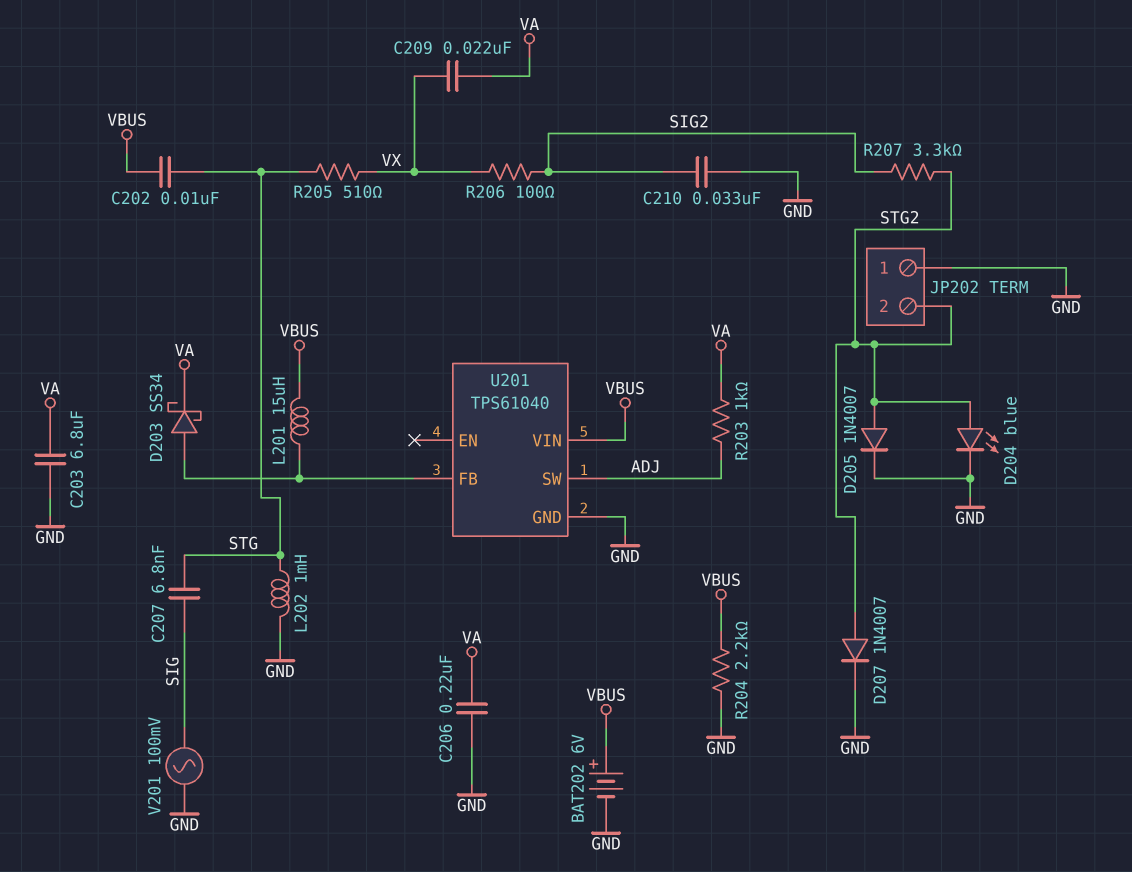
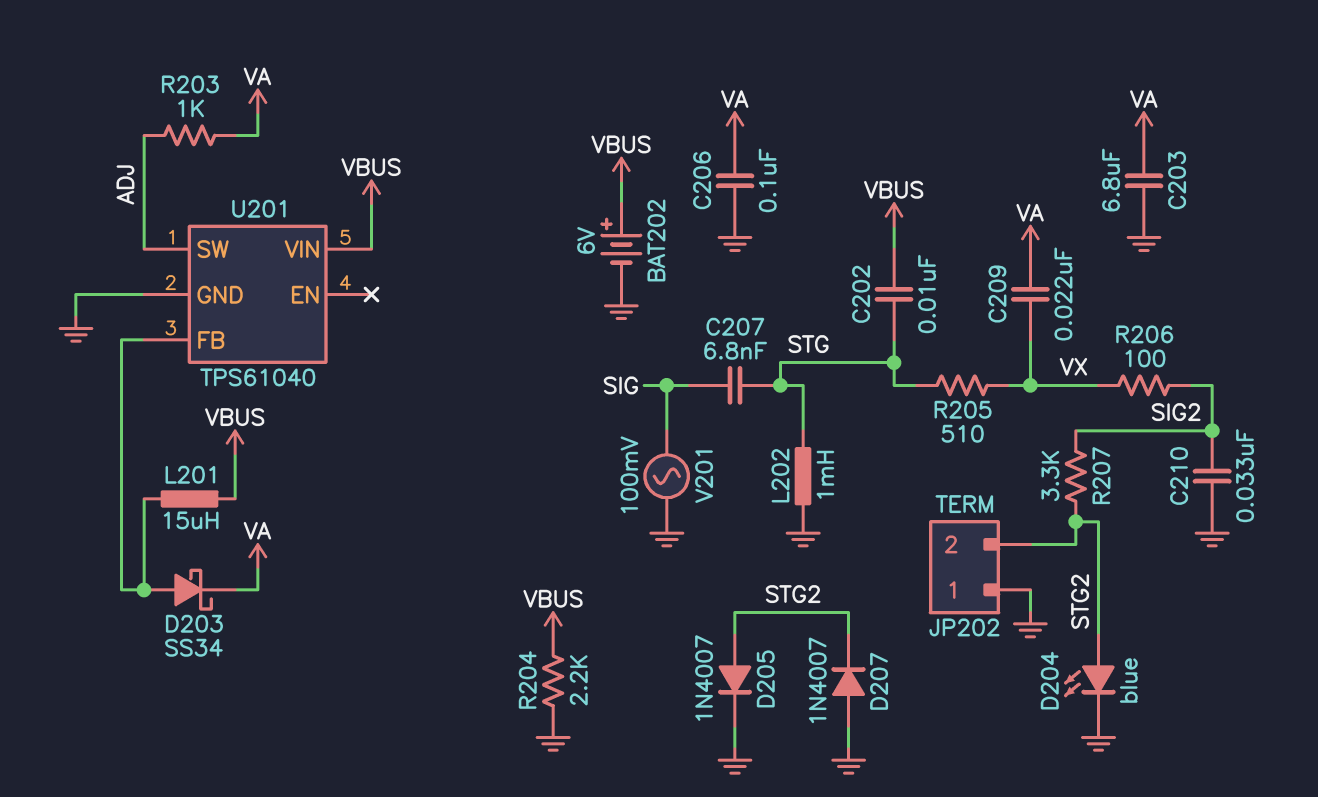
C206: 220nF (GND, VA) -> 100nF (GND, VA)
D207: diode 1N4007 (A STG2, K GND) -> diode 1N4007 (A GND, K STG2)

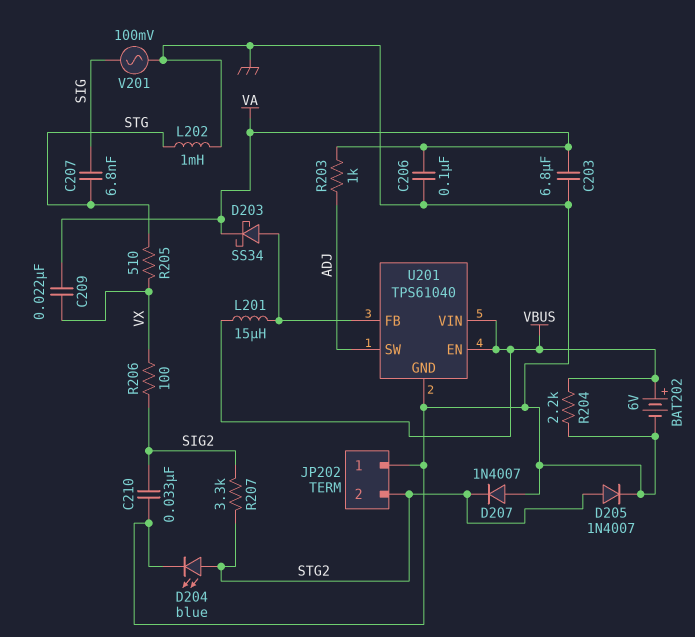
C202: 10nF (STG, VBUS) -> none
U201 pin EN: none -> VBUS

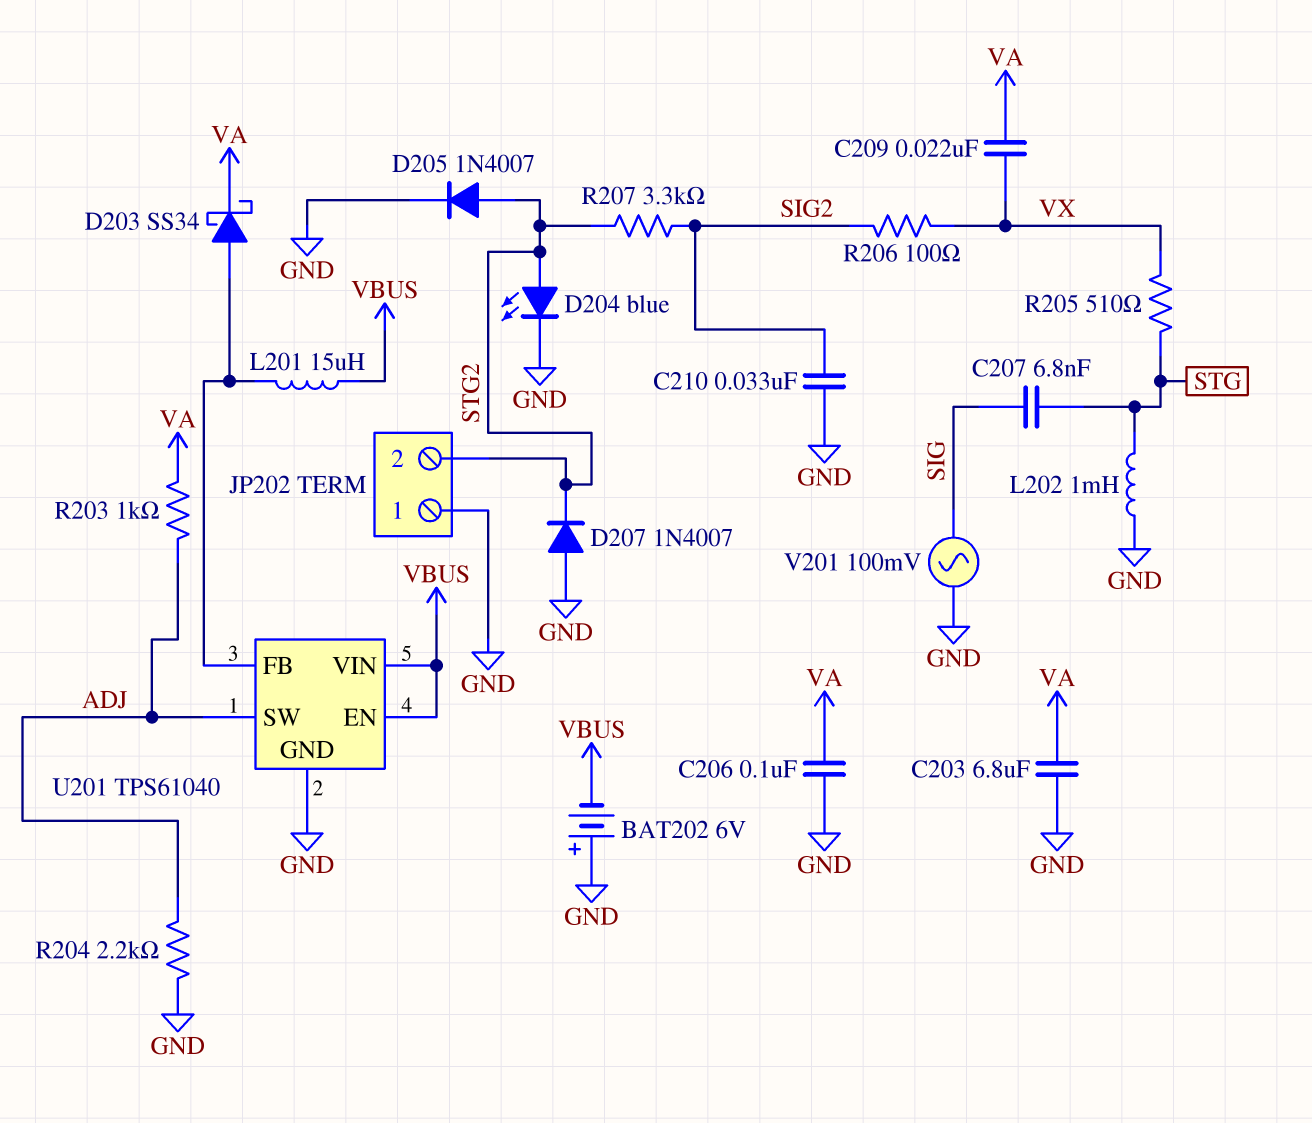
BAT202: 6V (plus VBUS, minus GND) -> 6V (plus GND, minus VBUS)
R204: 2.2k (GND, VBUS) -> 2.2k (ADJ, GND)

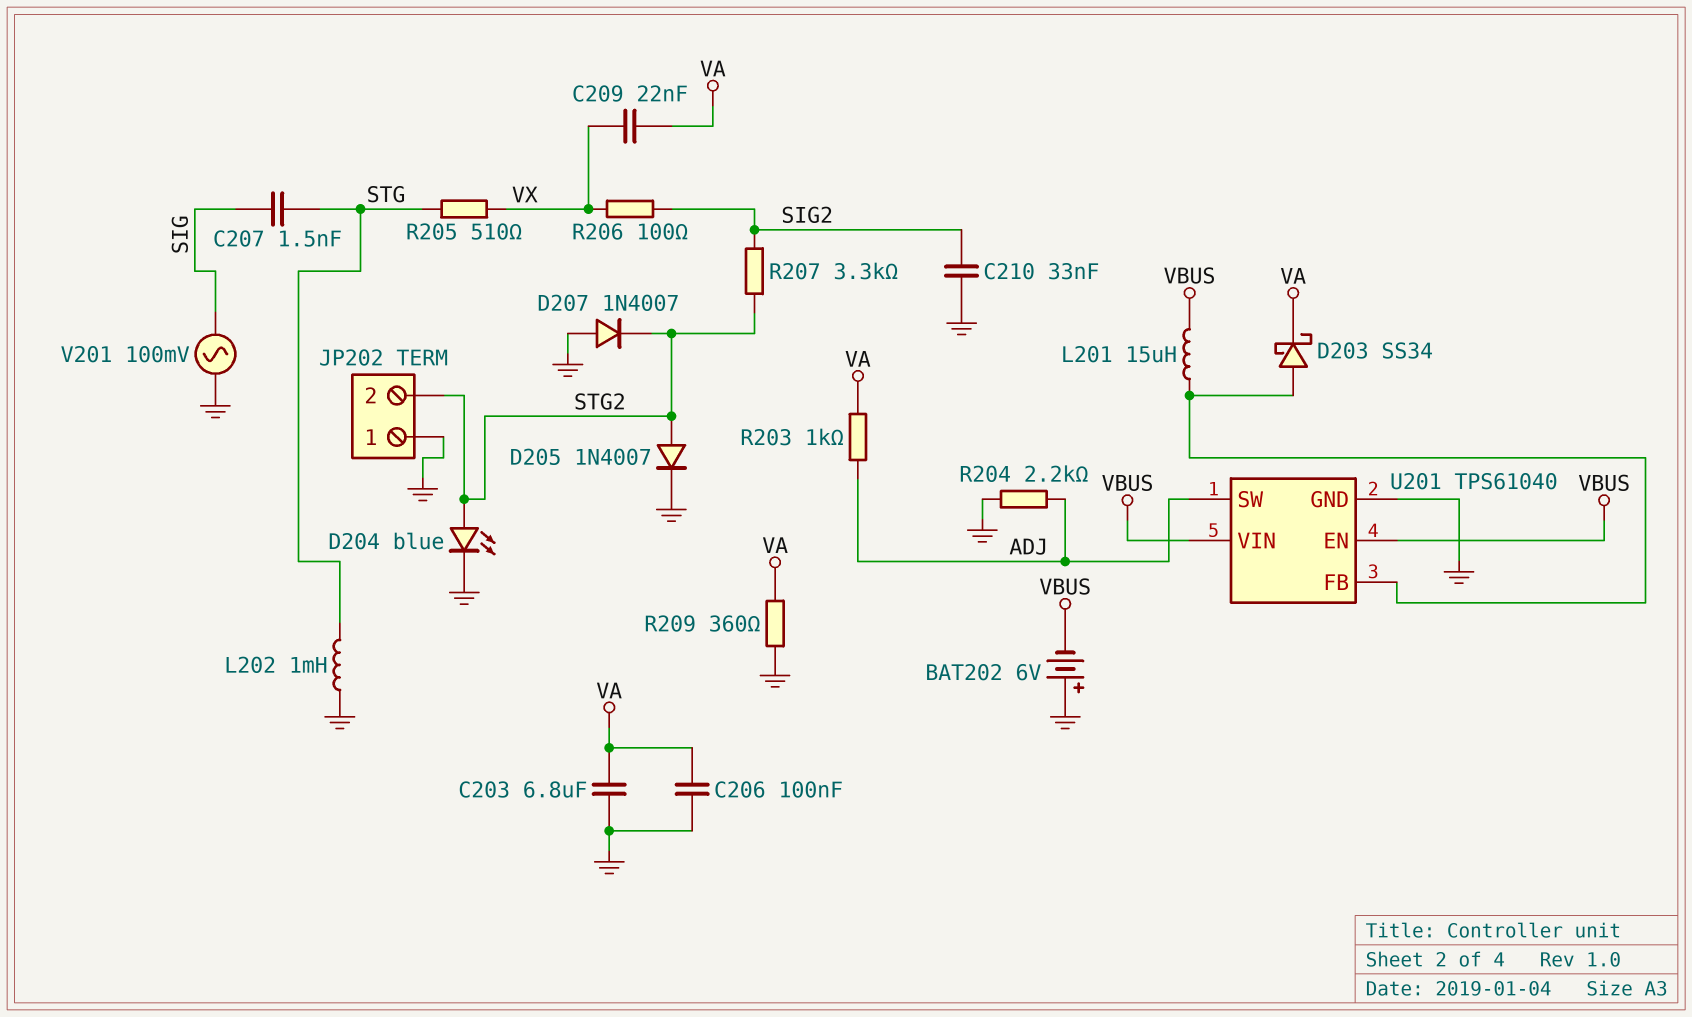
C207: 6.8nF (SIG, STG) -> 1.5nF (SIG, STG)
R209: none -> 360 (GND, VA)

